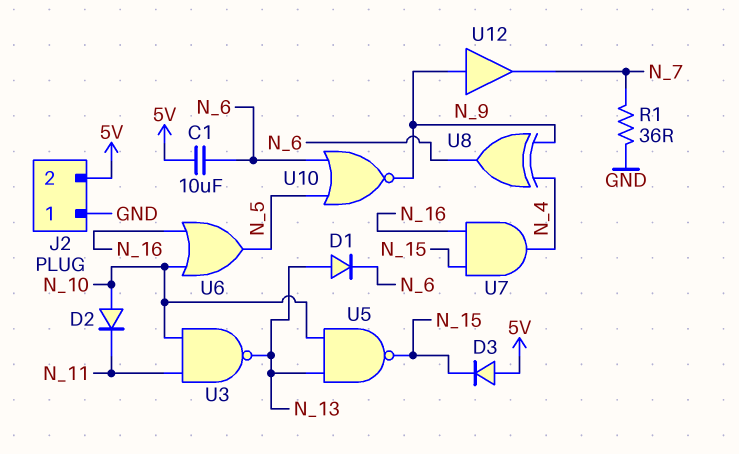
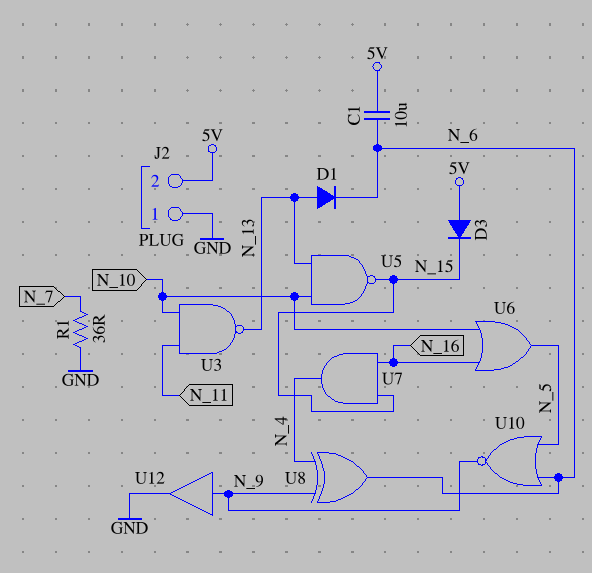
D2: diode (A N_10, K N_11) -> none
U12: buffer (in N_9, out N_7) -> buffer (in N_9, out GND)

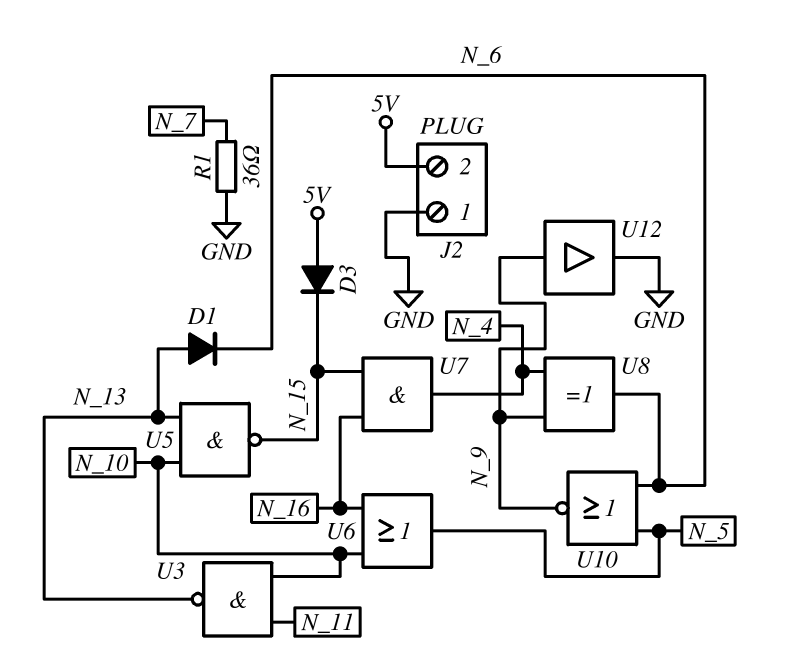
C1: 10uF (5V, N_6) -> none

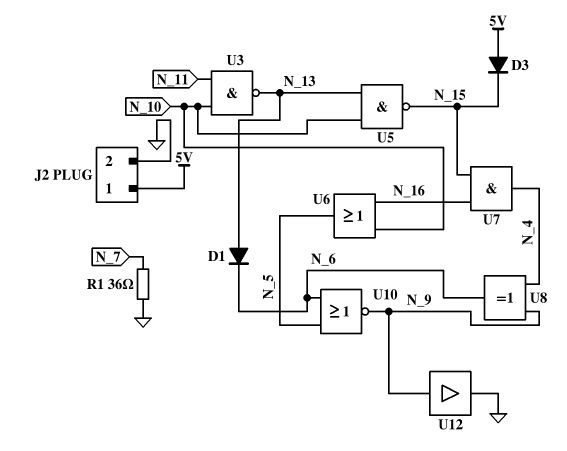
J2 pin 1: GND -> 5V
J2 pin 2: 5V -> GND

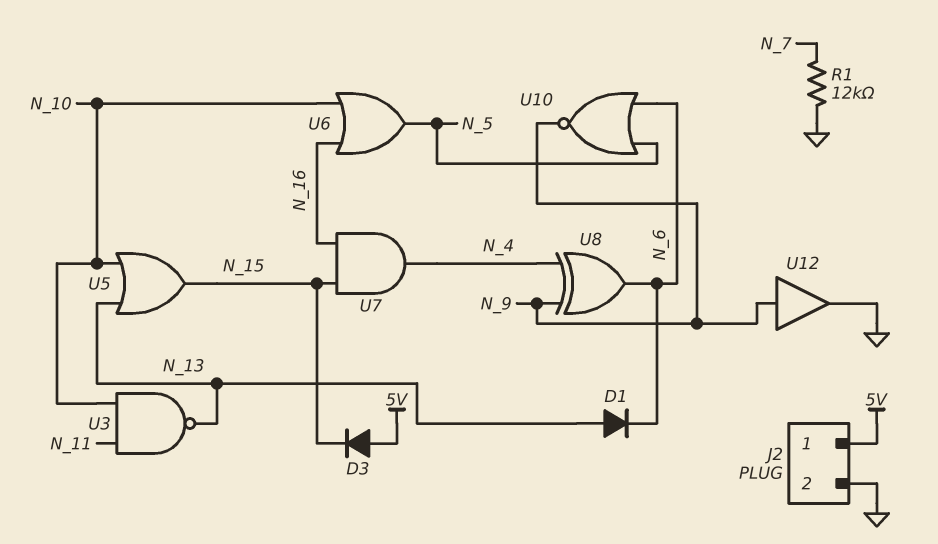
R1: 36 (GND, N_7) -> 12k (GND, N_7)
U5: NAND (in N_10, in N_13, out N_15) -> OR (in N_10, in N_13, out N_15)

